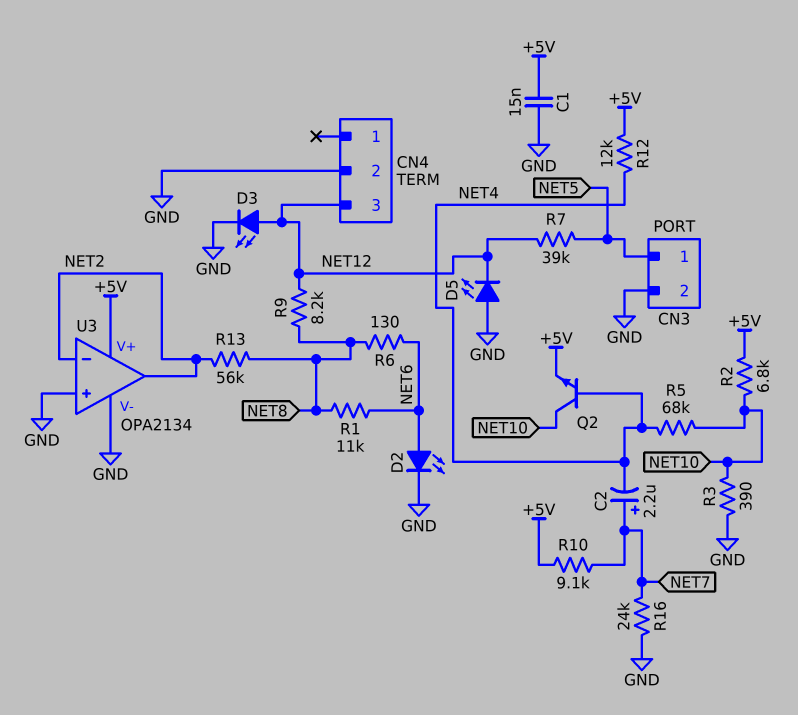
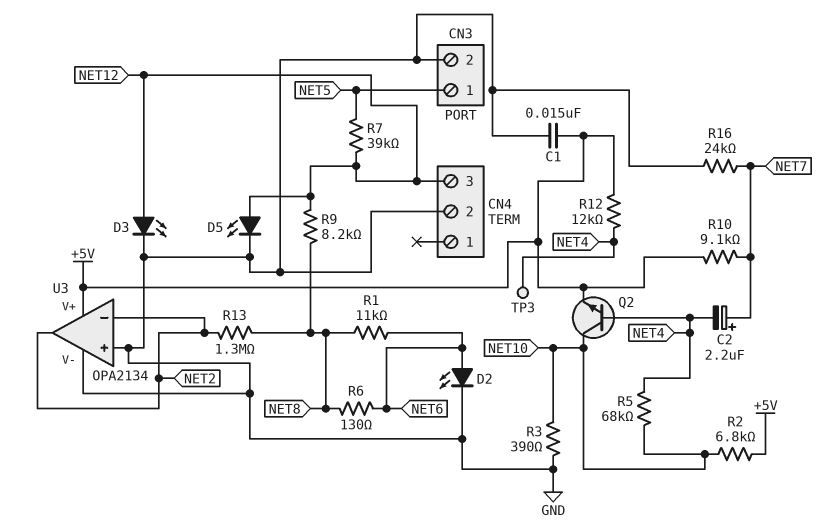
D5: LED (A GND, K NET12) -> LED (A NET12, K GND)
R13: 56k (NET2, NET8) -> 1.3M (NET2, NET8)
TP3: none -> test point (NET4)

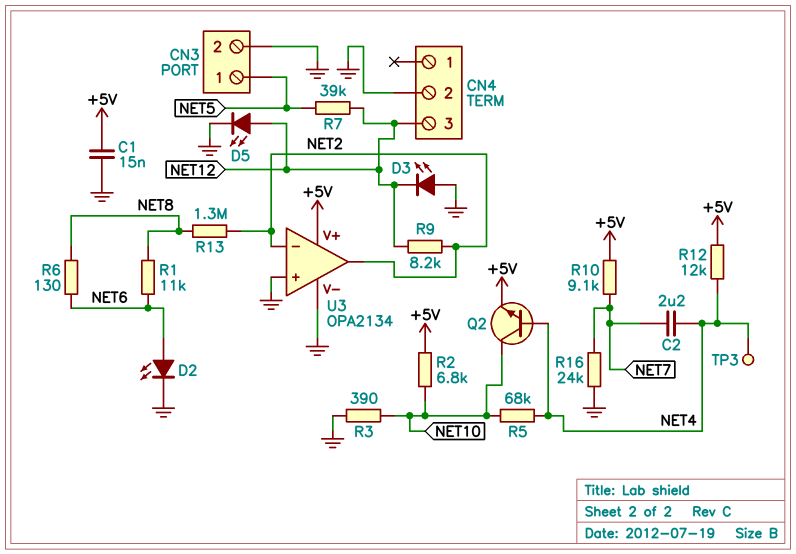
C2: 2.2uF (plus NET7, minus NET4) -> 2.2uF (NET4, NET7)
D3: LED (A NET12, K GND) -> LED (A GND, K NET12)
R9: 8.2k (NET8, NET12) -> 8.2k (NET2, NET12)

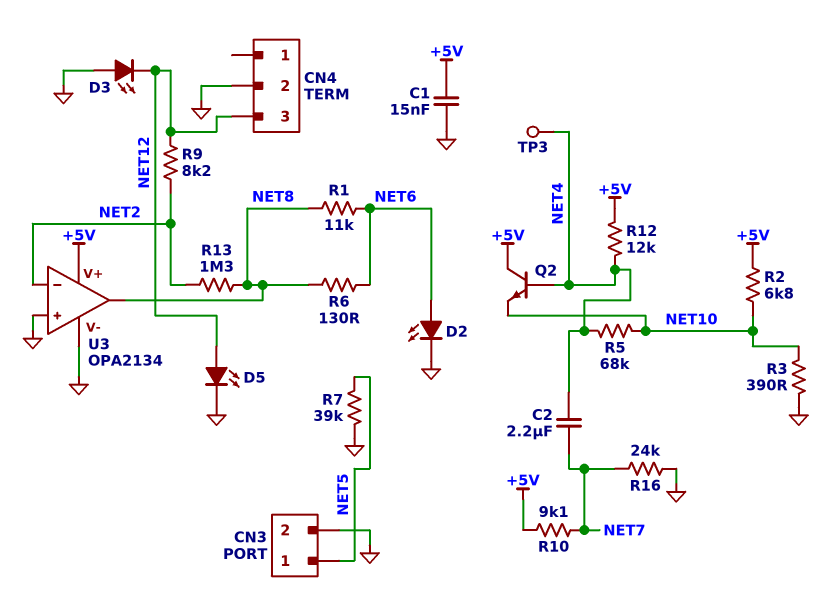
Q2: NPN (B NET4, C NET10, E +5V) -> NPN (B NET4, C +5V, E NET10)
R7: 39k (NET5, NET12) -> 39k (GND, NET5)
U3 pin out: NET2 -> NET8

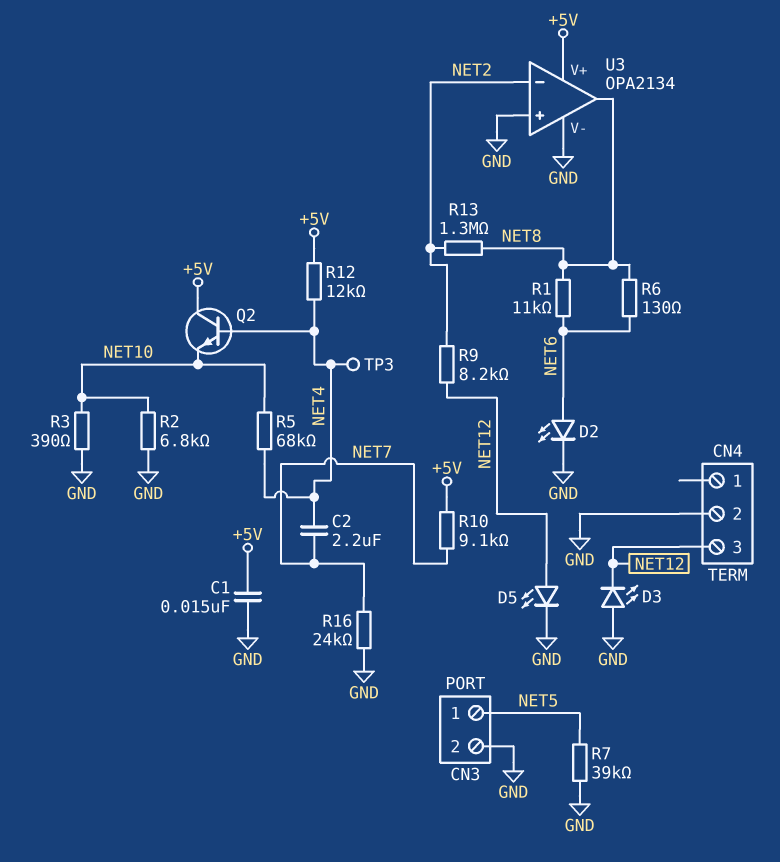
R2: 6.8k (+5V, NET10) -> 6.8k (GND, NET10)

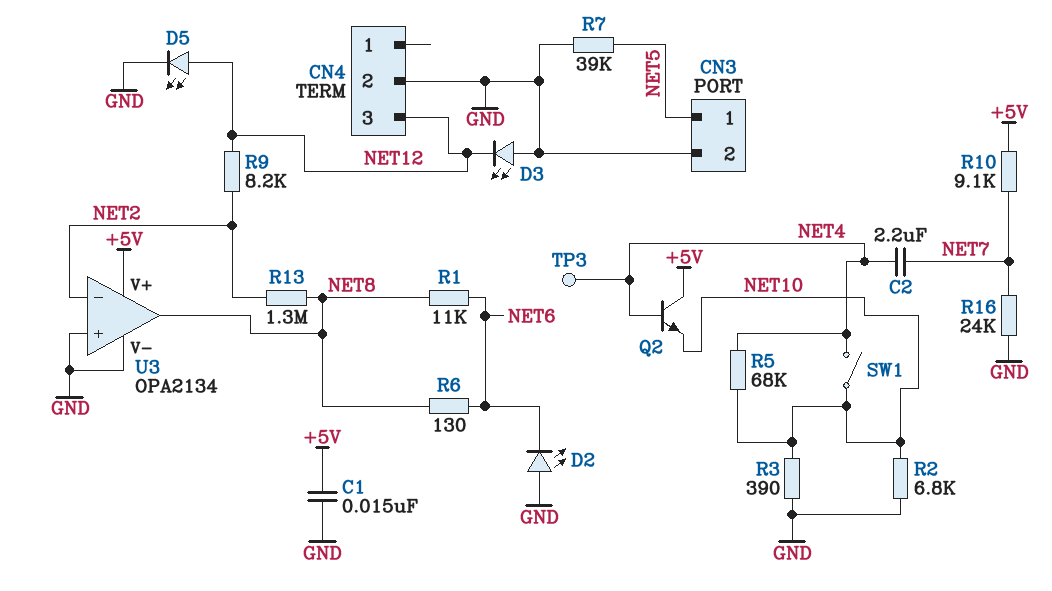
D2: LED (A NET6, K GND) -> LED (A GND, K NET6)
R12: 12k (+5V, NET4) -> none
SW1: none -> switch (NET4, NET10)

